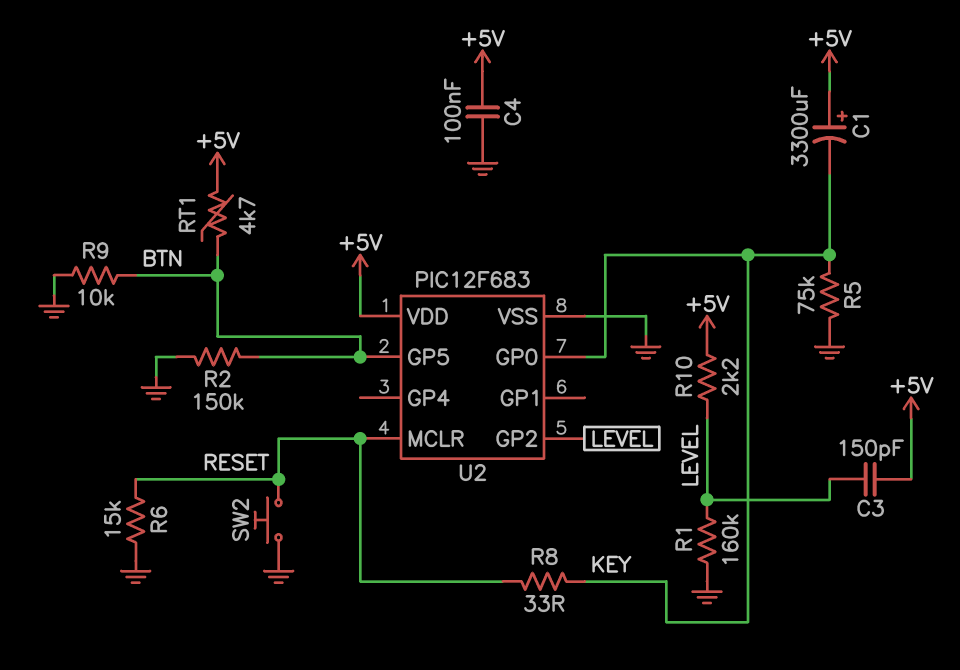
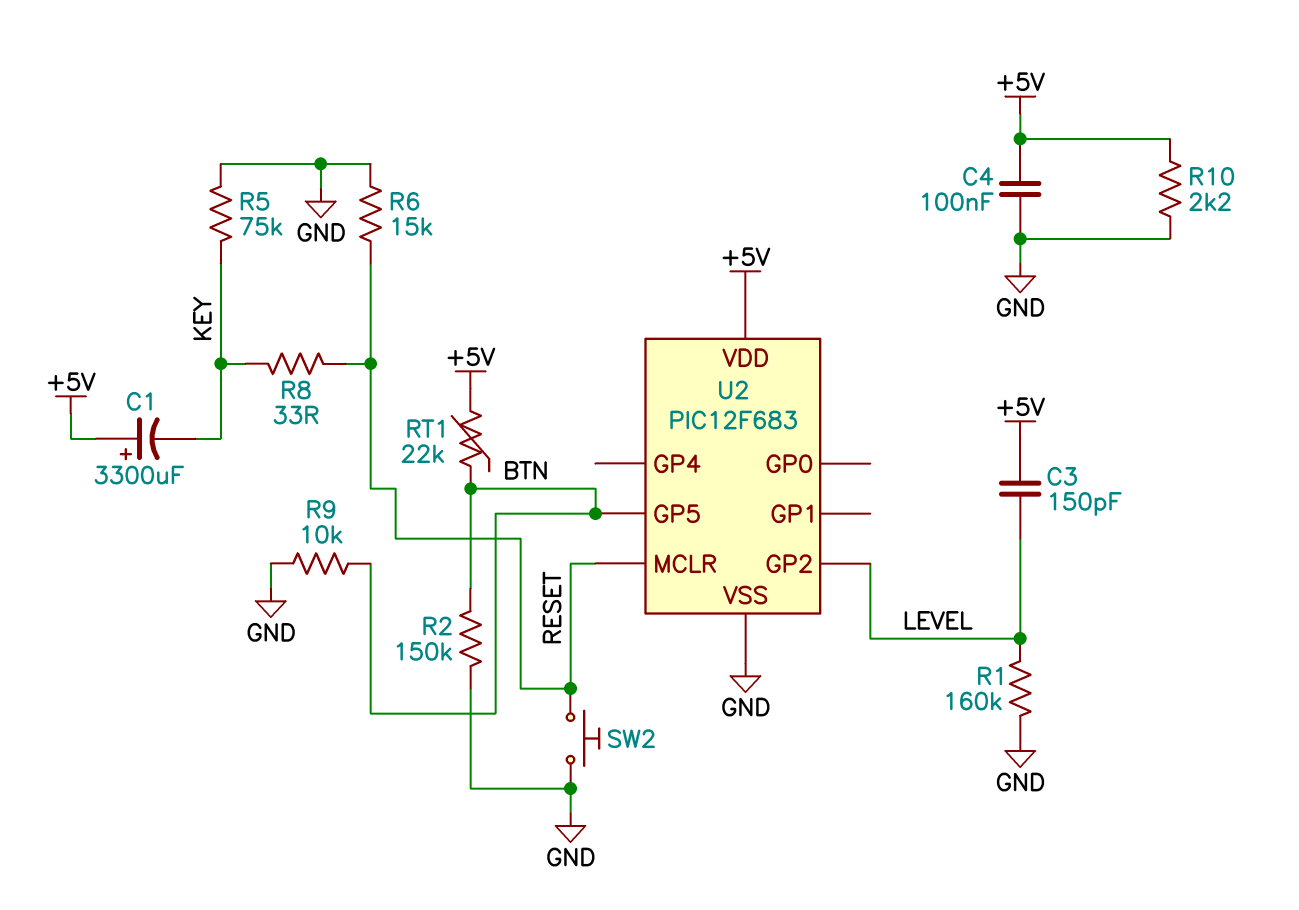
R10: 2.2k (+5V, LEVEL) -> 2.2k (+5V, GND)
RT1: 4.7k (+5V, BTN) -> 22k (+5V, BTN)
U2 pin GP0: KEY -> none

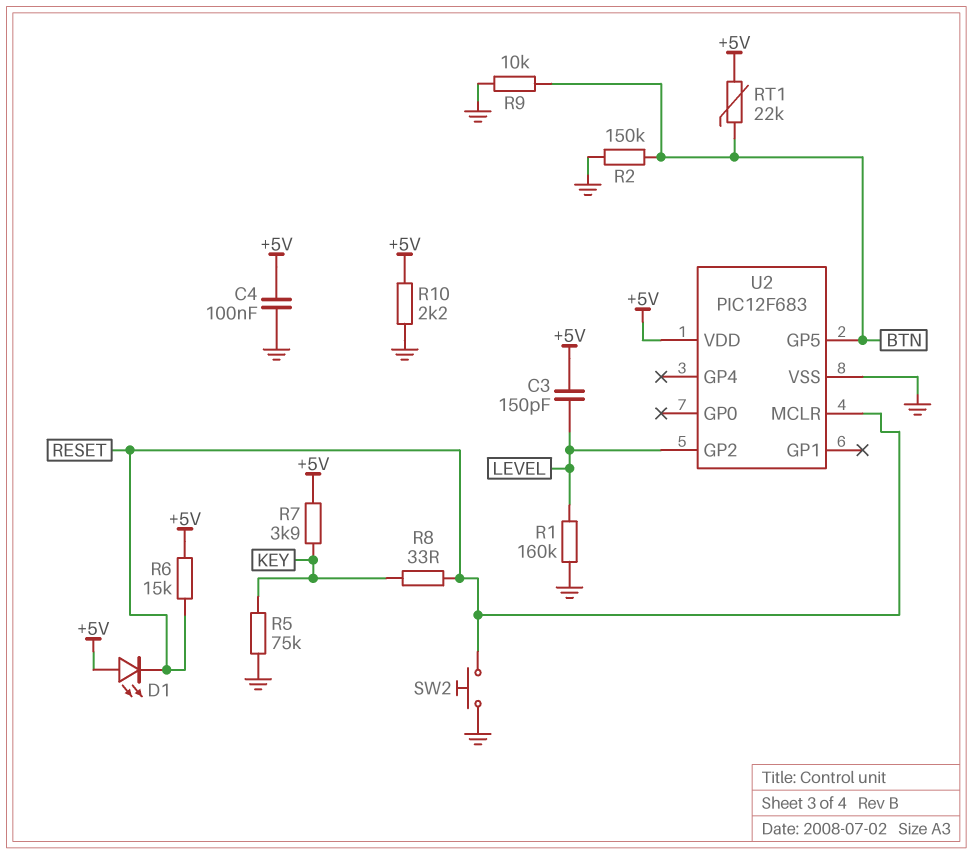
C1: 3300uF (plus +5V, minus KEY) -> none
D1: none -> LED (A +5V, K RESET)
R6: 15k (GND, RESET) -> 15k (+5V, RESET)
R7: none -> 3.9k (+5V, KEY)

